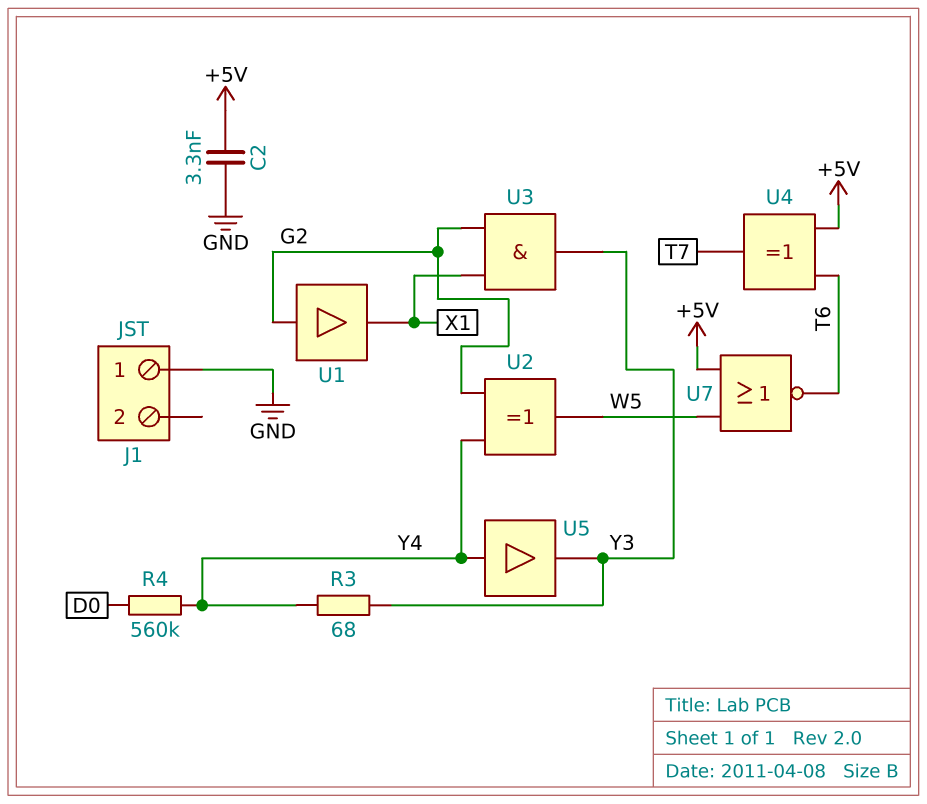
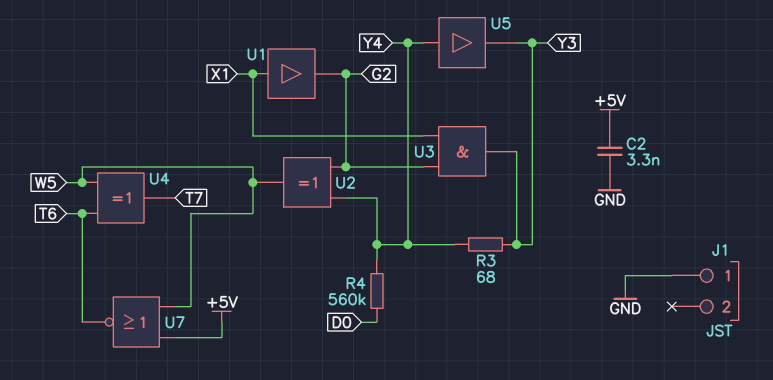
U1: buffer (in G2, out X1) -> buffer (in X1, out G2)
U4: XOR (in +5V, in T6, out T7) -> XOR (in T6, in W5, out T7)

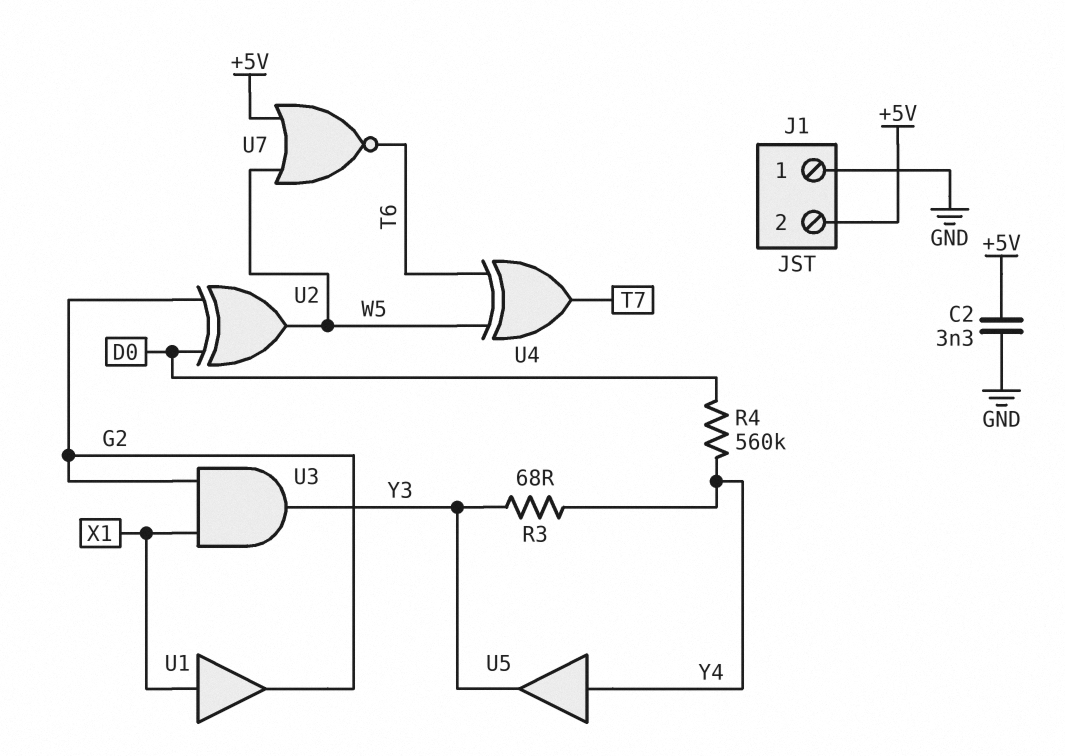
J1 pin 2: none -> +5V
U2: XOR (in G2, in Y4, out W5) -> XOR (in D0, in G2, out W5)

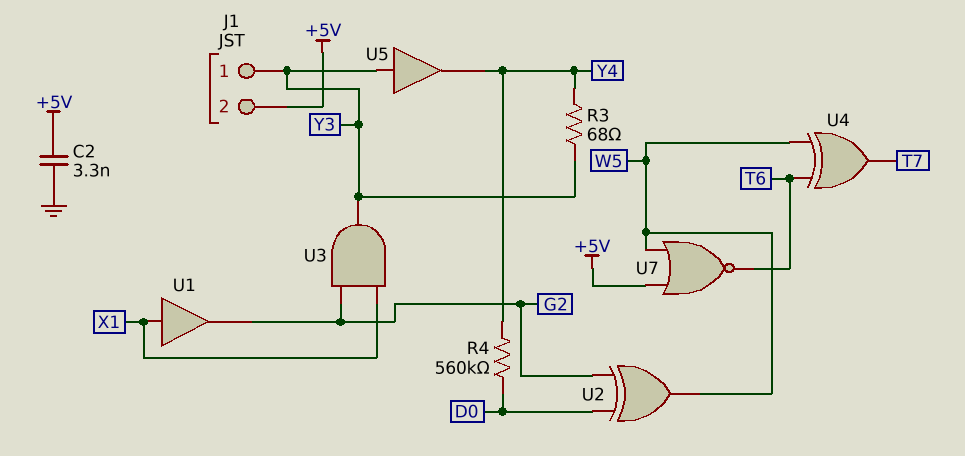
J1 pin 1: GND -> Y3
U5: buffer (in Y4, out Y3) -> buffer (in Y3, out Y4)

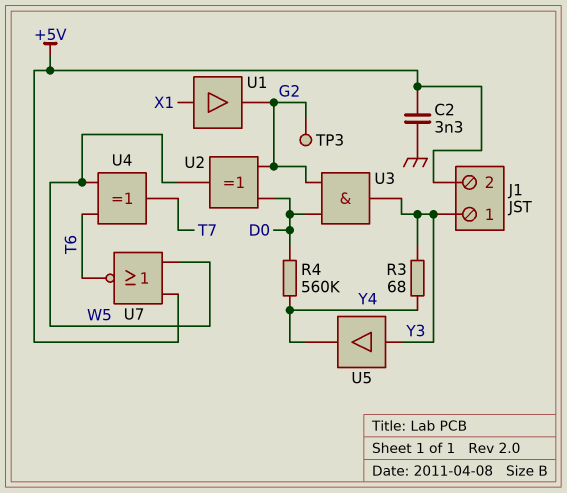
TP3: none -> test point (G2)
U3: AND (in G2, in X1, out Y3) -> AND (in D0, in G2, out Y3)

